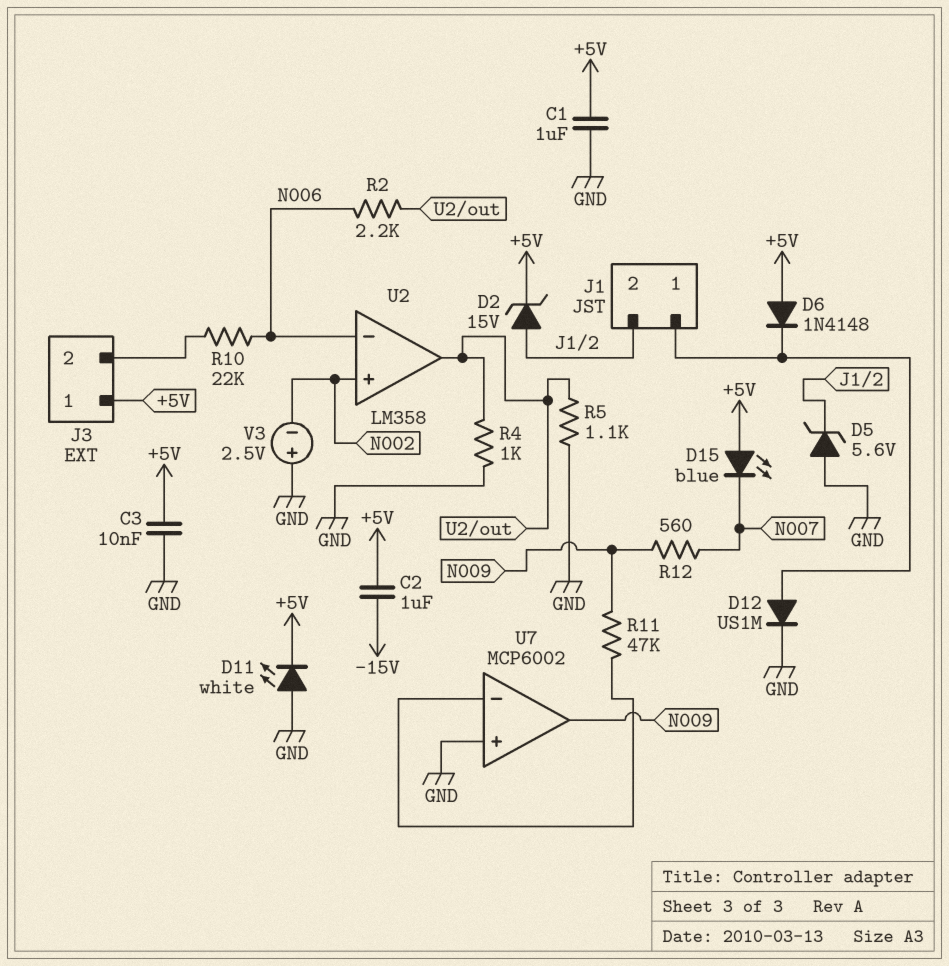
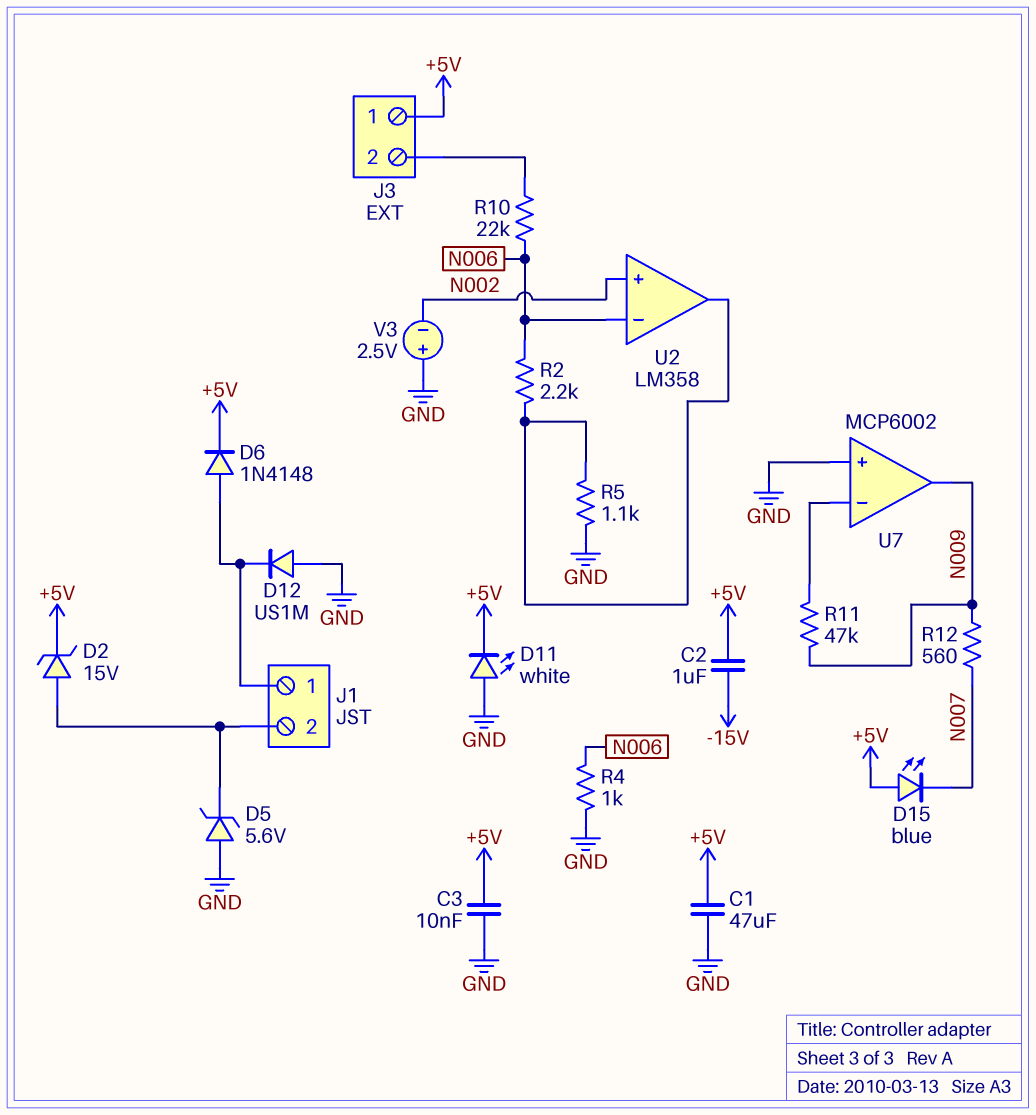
C1: 1uF (+5V, GND) -> 47uF (+5V, GND)
D6: diode 1N4148 (A +5V, K J1/1) -> diode 1N4148 (A J1/1, K +5V)
D12: diode US1M (A J1/1, K GND) -> diode US1M (A GND, K J1/1)
R4: 1k (GND, U2/out) -> 1k (GND, N006)

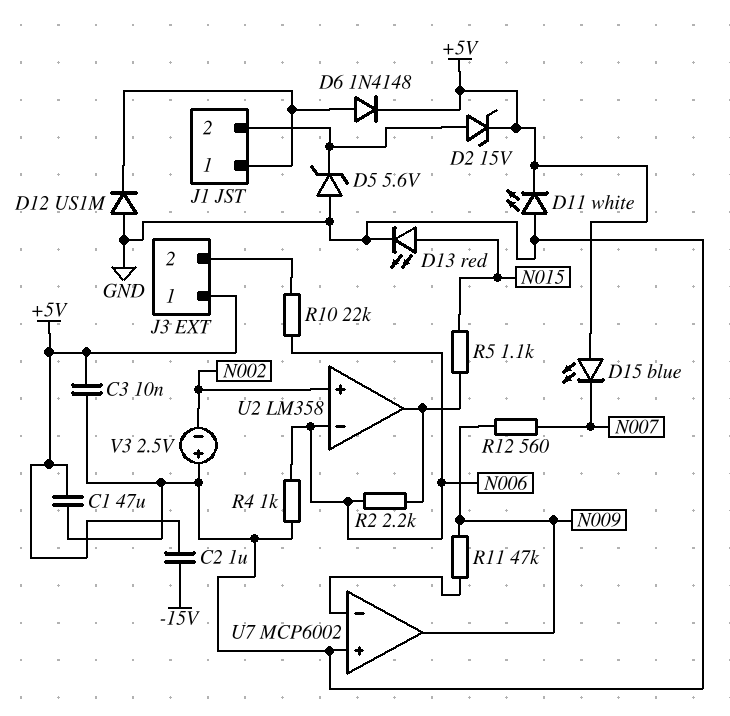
D13: none -> LED red (A N015, K GND)
R5: 1.1k (GND, U2/out) -> 1.1k (N015, U2/out)

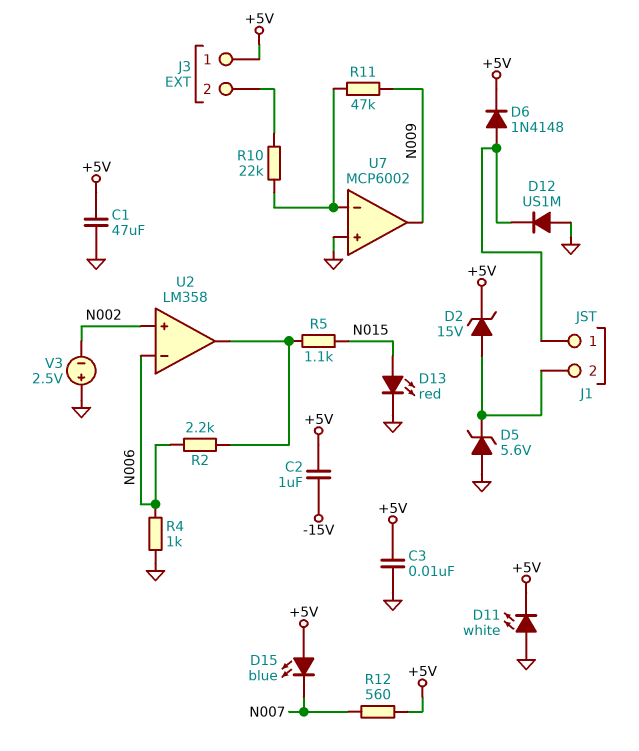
R10: 22k (J3/2, N006) -> 22k (J3/2, U7/in-)
R12: 560 (N007, N009) -> 560 (+5V, N007)

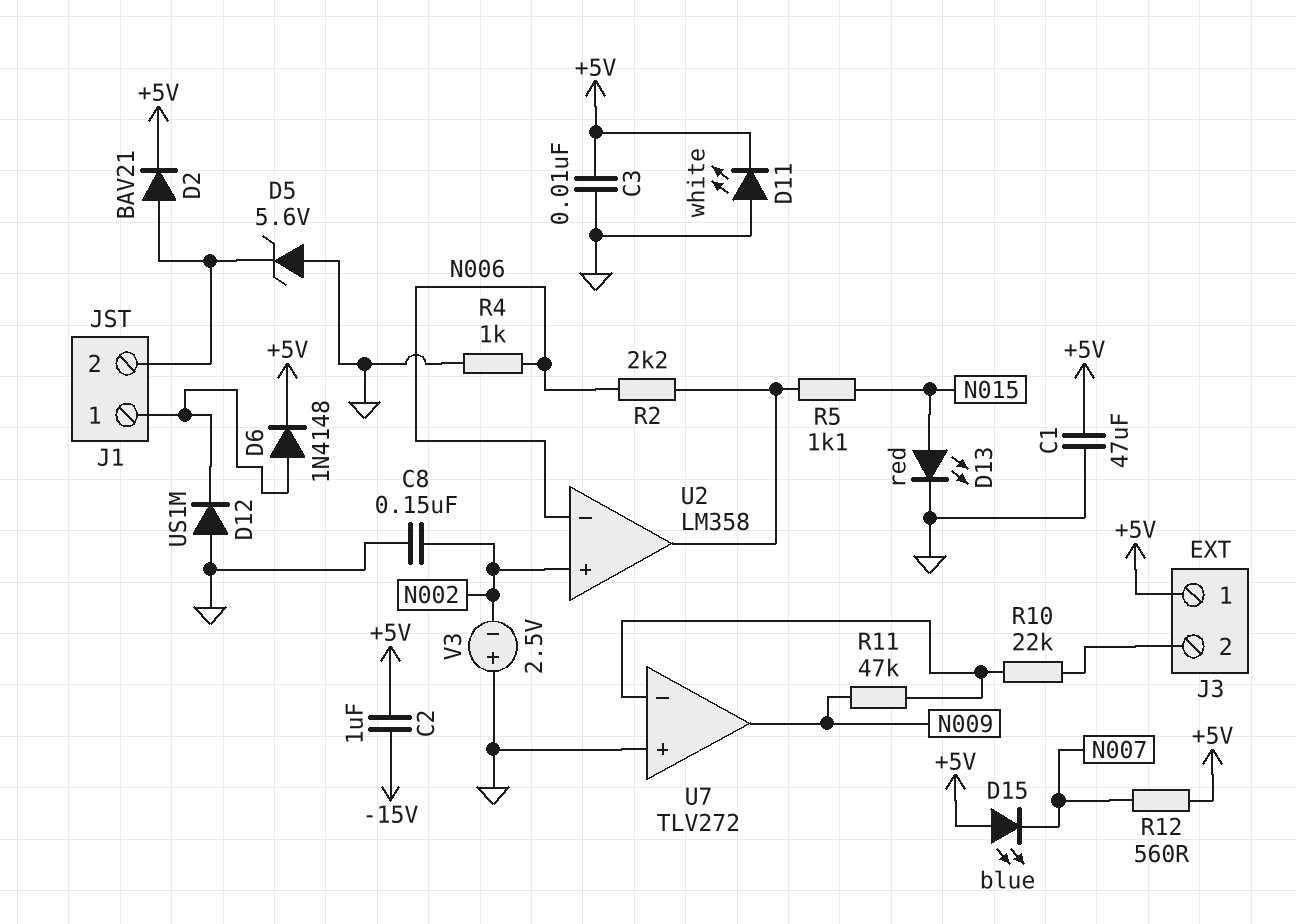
C8: none -> 150nF (GND, N002)
D2: zener 15V (A J1/2, K +5V) -> diode BAV21 (A J1/2, K +5V)
U7: MCP6002 -> TLV272

